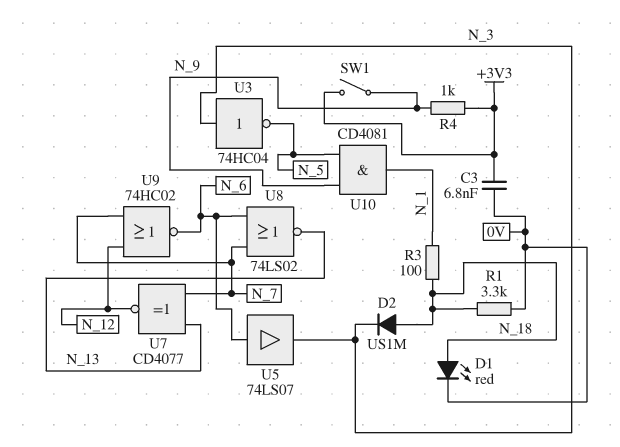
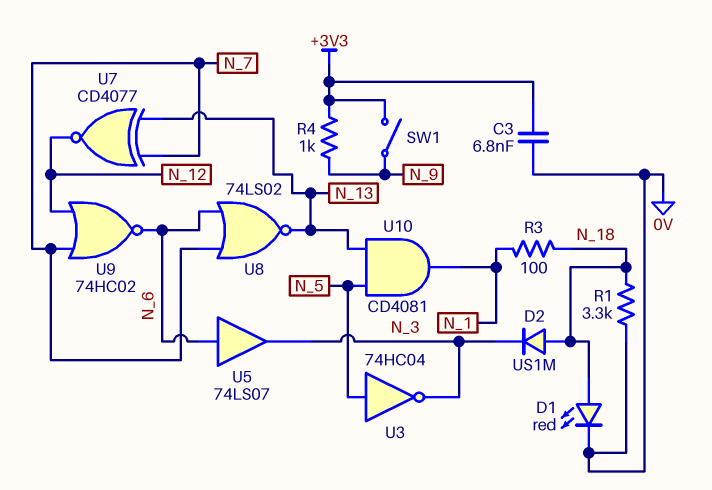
U3: NOT 74HC04 (in N_3, out N_5) -> NOT 74HC04 (in N_5, out N_3)
U10: AND CD4081 (in N_5, in N_9, out N_1) -> AND CD4081 (in N_5, in N_13, out N_1)

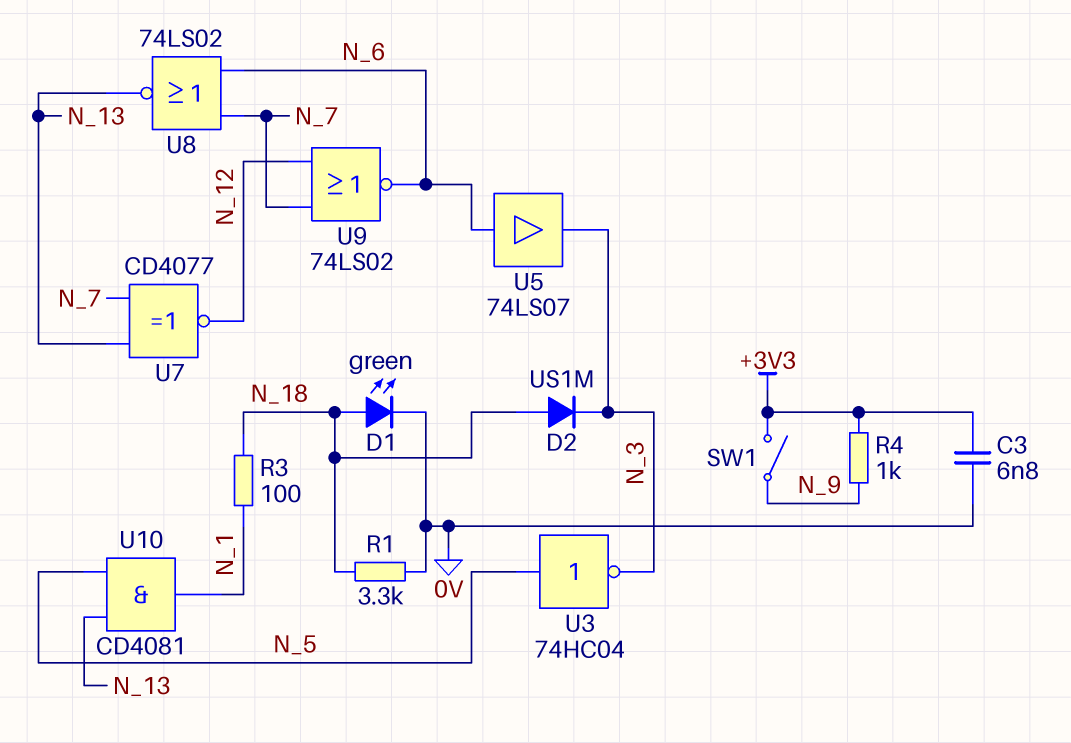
D1: LED red (A N_18, K 0V) -> LED green (A N_18, K 0V)
U9: NOR 74HC02 (in N_7, in N_12, out N_6) -> NOR 74LS02 (in N_7, in N_12, out N_6)

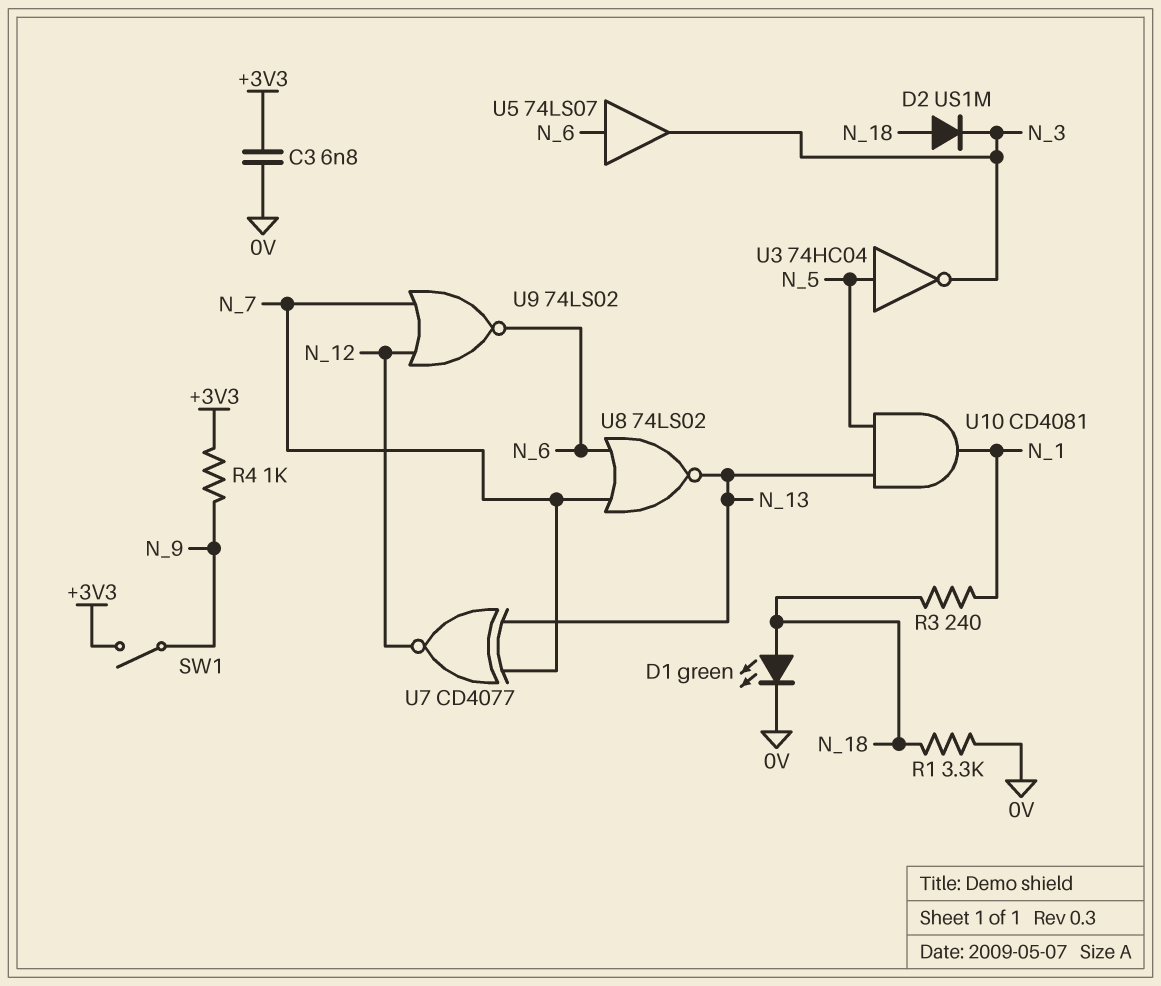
R3: 100 (N_1, N_18) -> 240 (N_1, N_18)

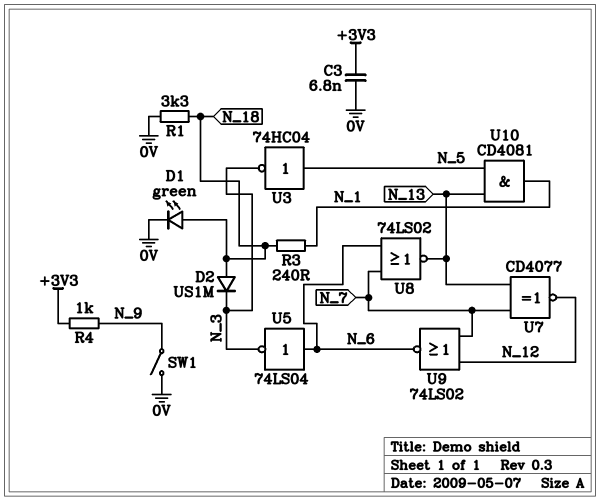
SW1: switch (+3V3, N_9) -> switch (0V, N_9)
U5: buffer 74LS07 (in N_6, out N_3) -> NOT 74LS04 (in N_6, out N_3)

